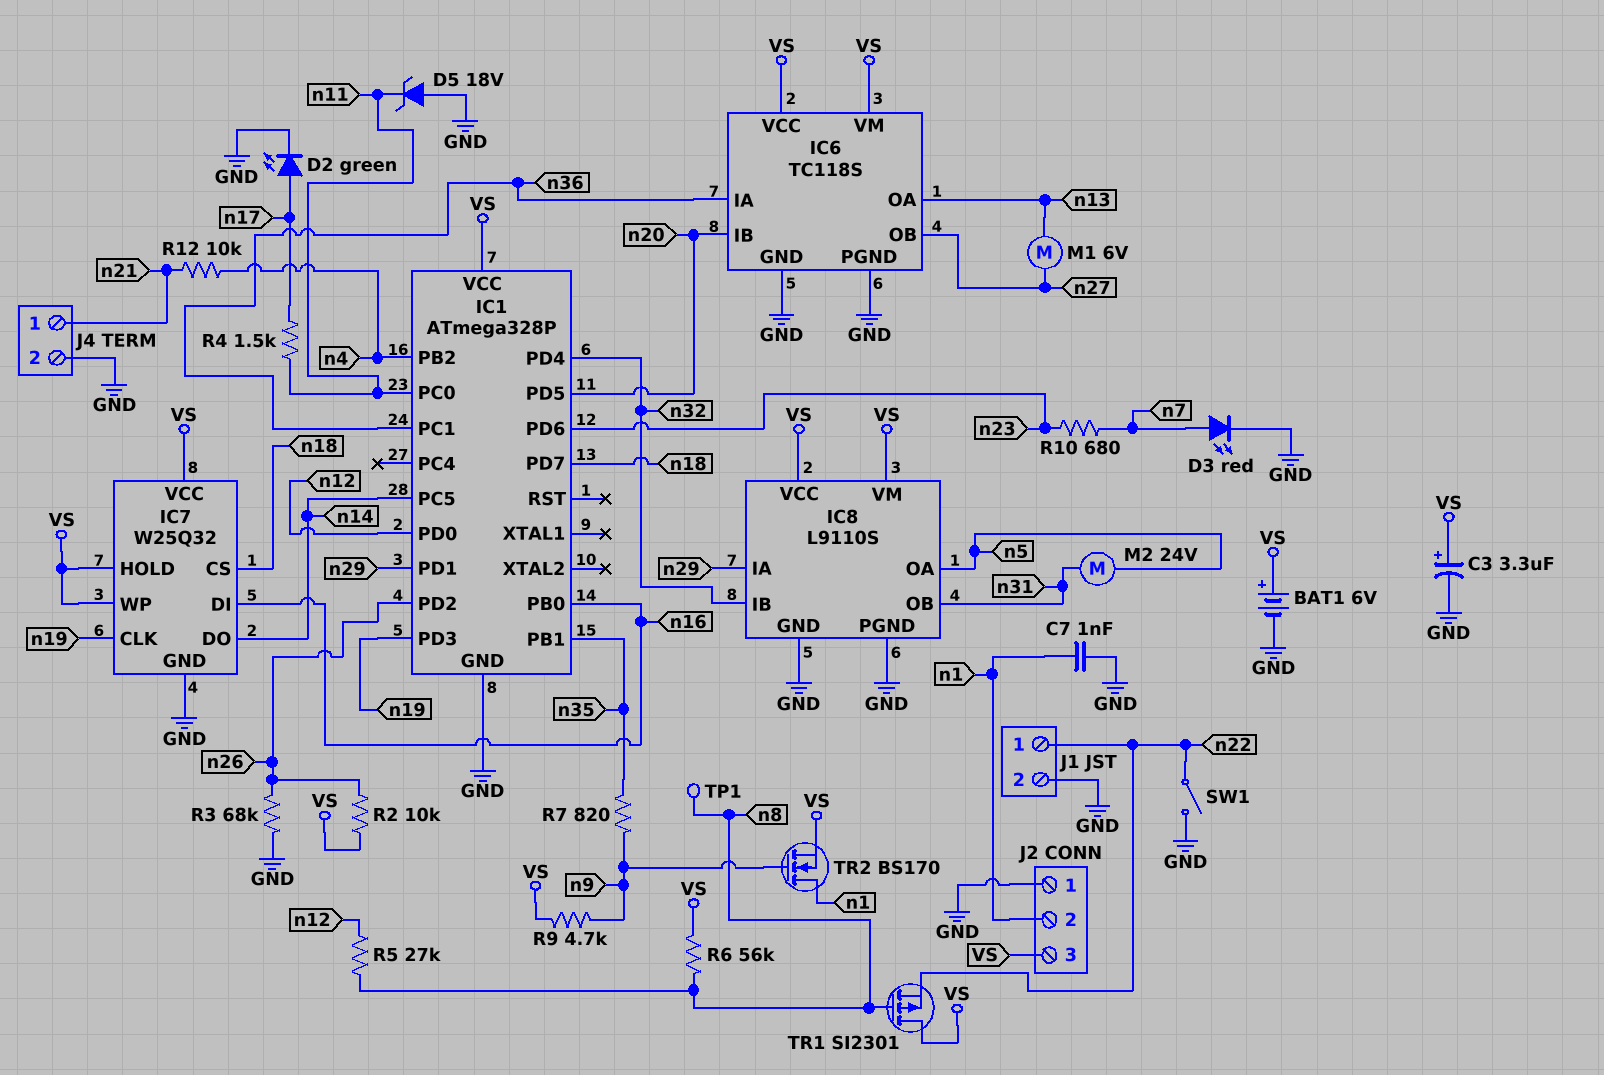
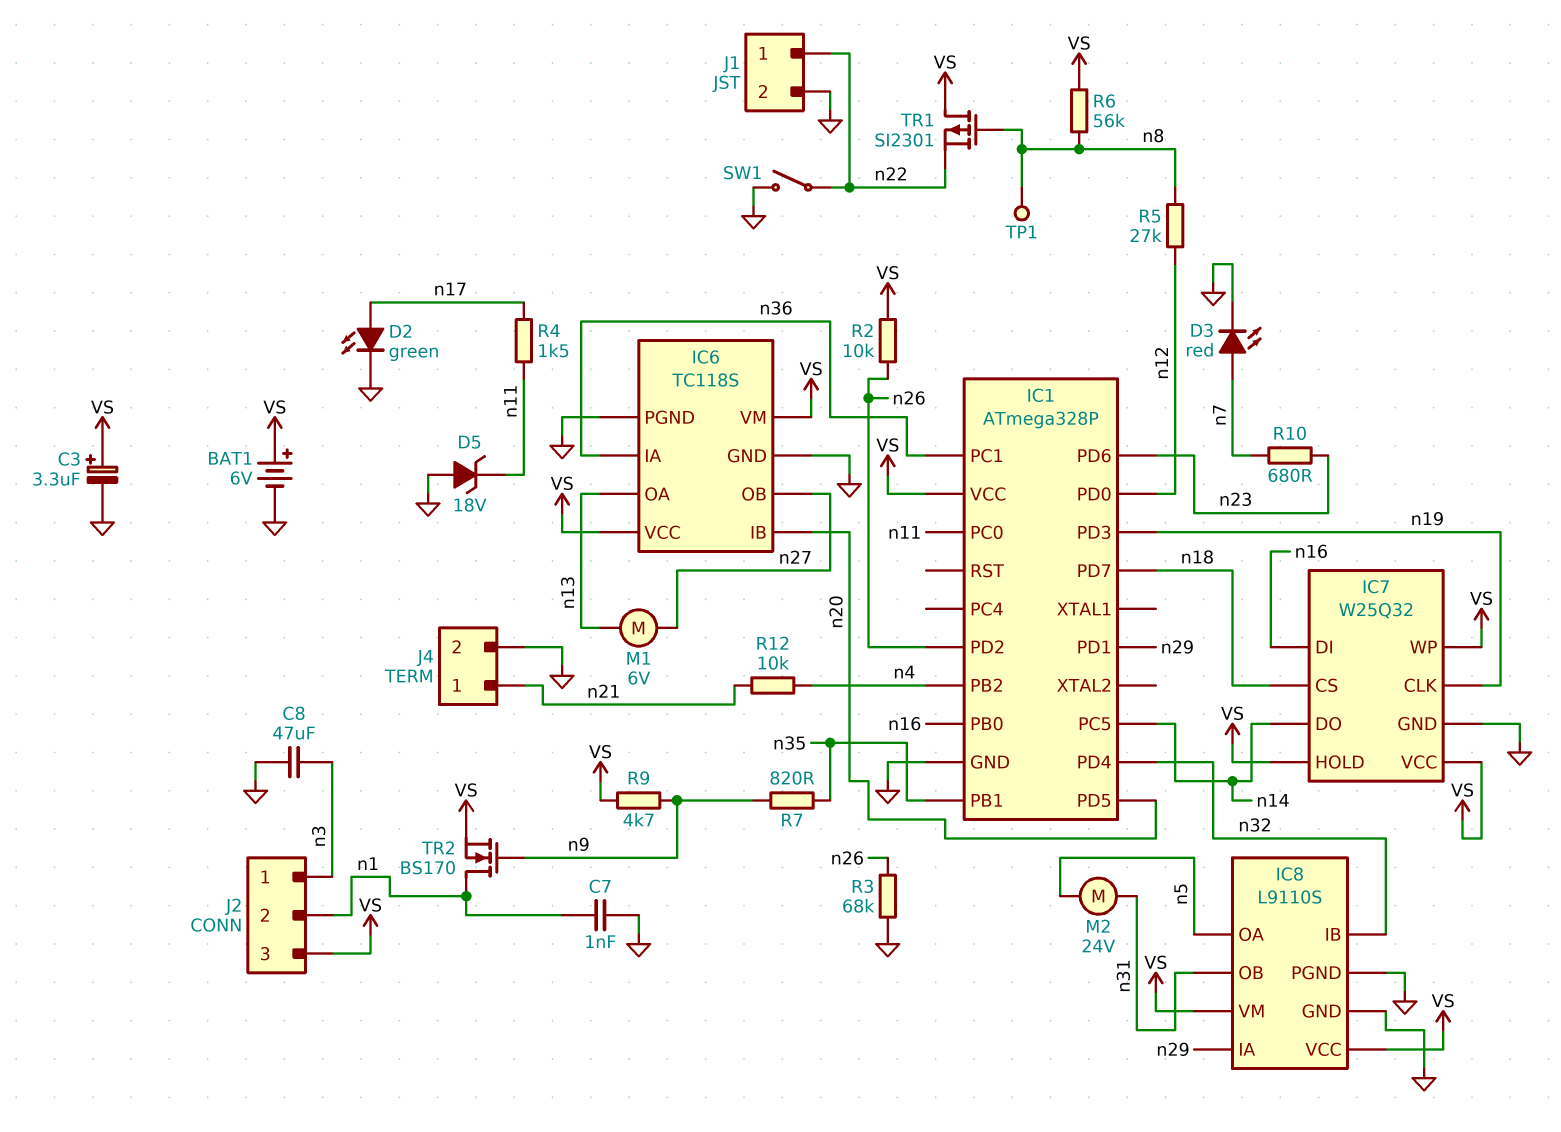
C8: none -> 47uF (GND, n3)
J2 pin 1: GND -> n3

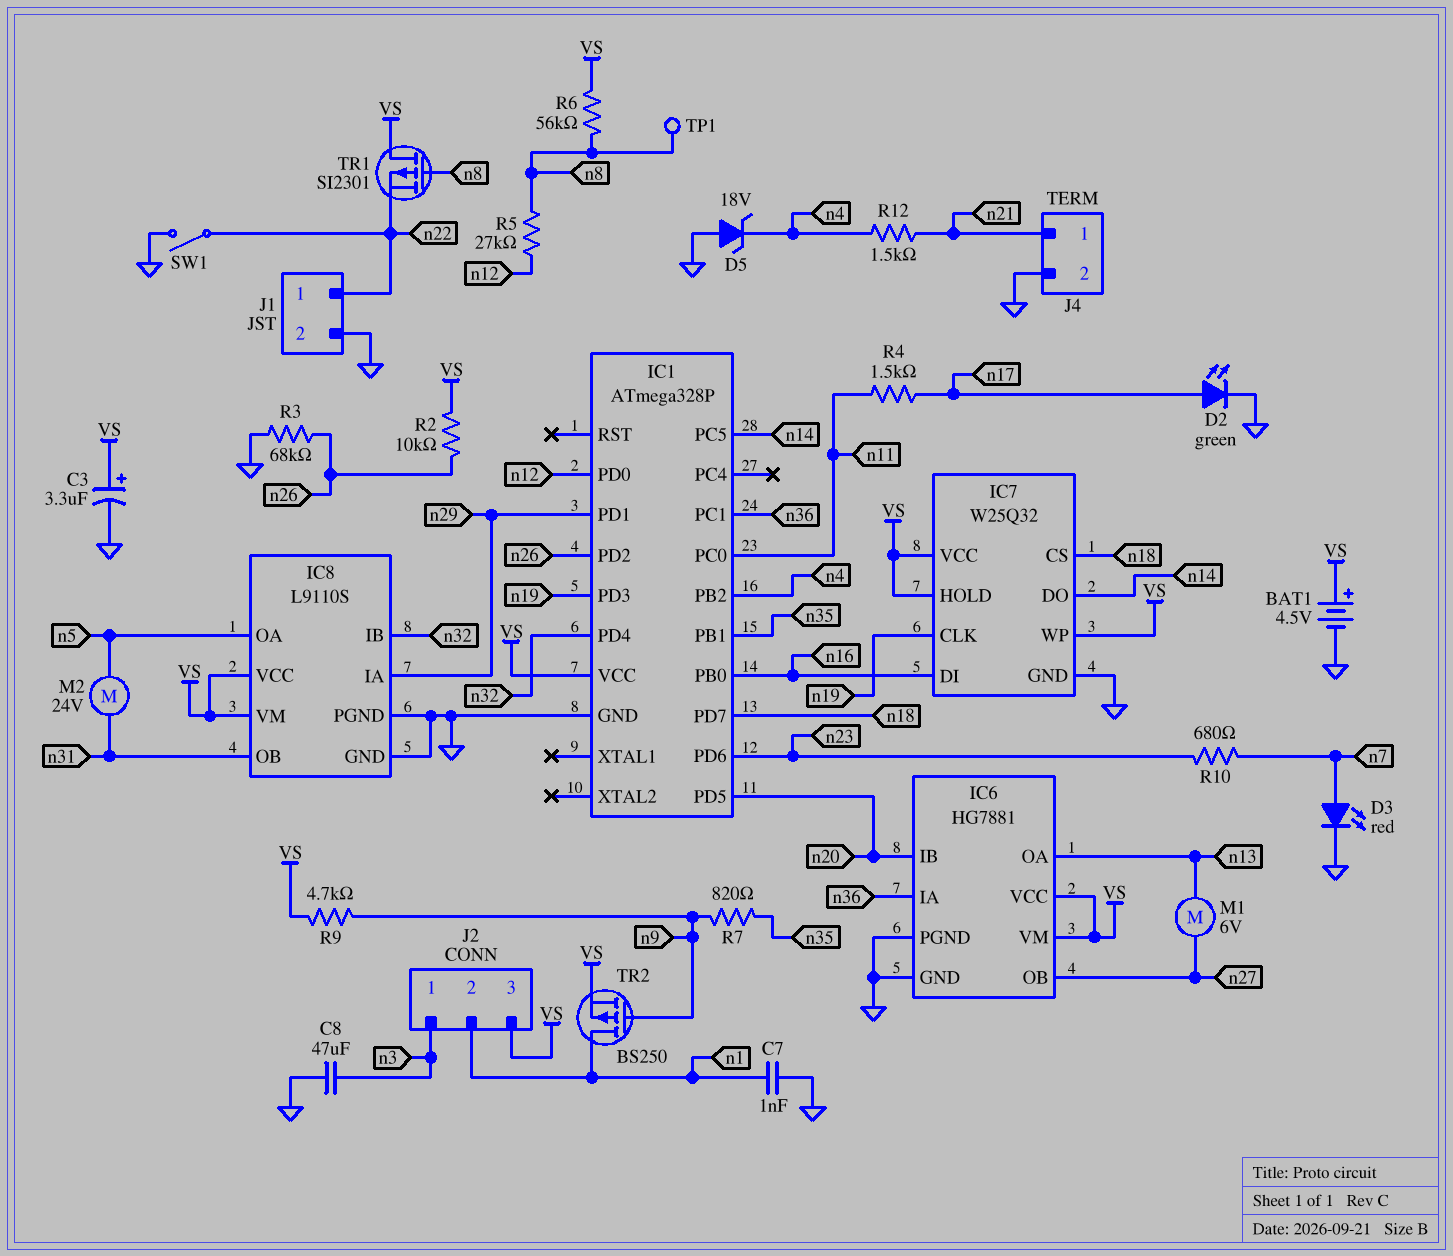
BAT1: 6V (plus VS, minus GND) -> 4.5V (plus VS, minus GND)
D5: zener 18V (A GND, K n11) -> zener 18V (A GND, K n4)
IC6: TC118S -> HG7881
R12: 10k (n4, n21) -> 1.5k (n4, n21)
TR2: NMOS BS170 (G n9, D n1, S VS) -> PMOS BS250 (G n9, D n1, S VS)

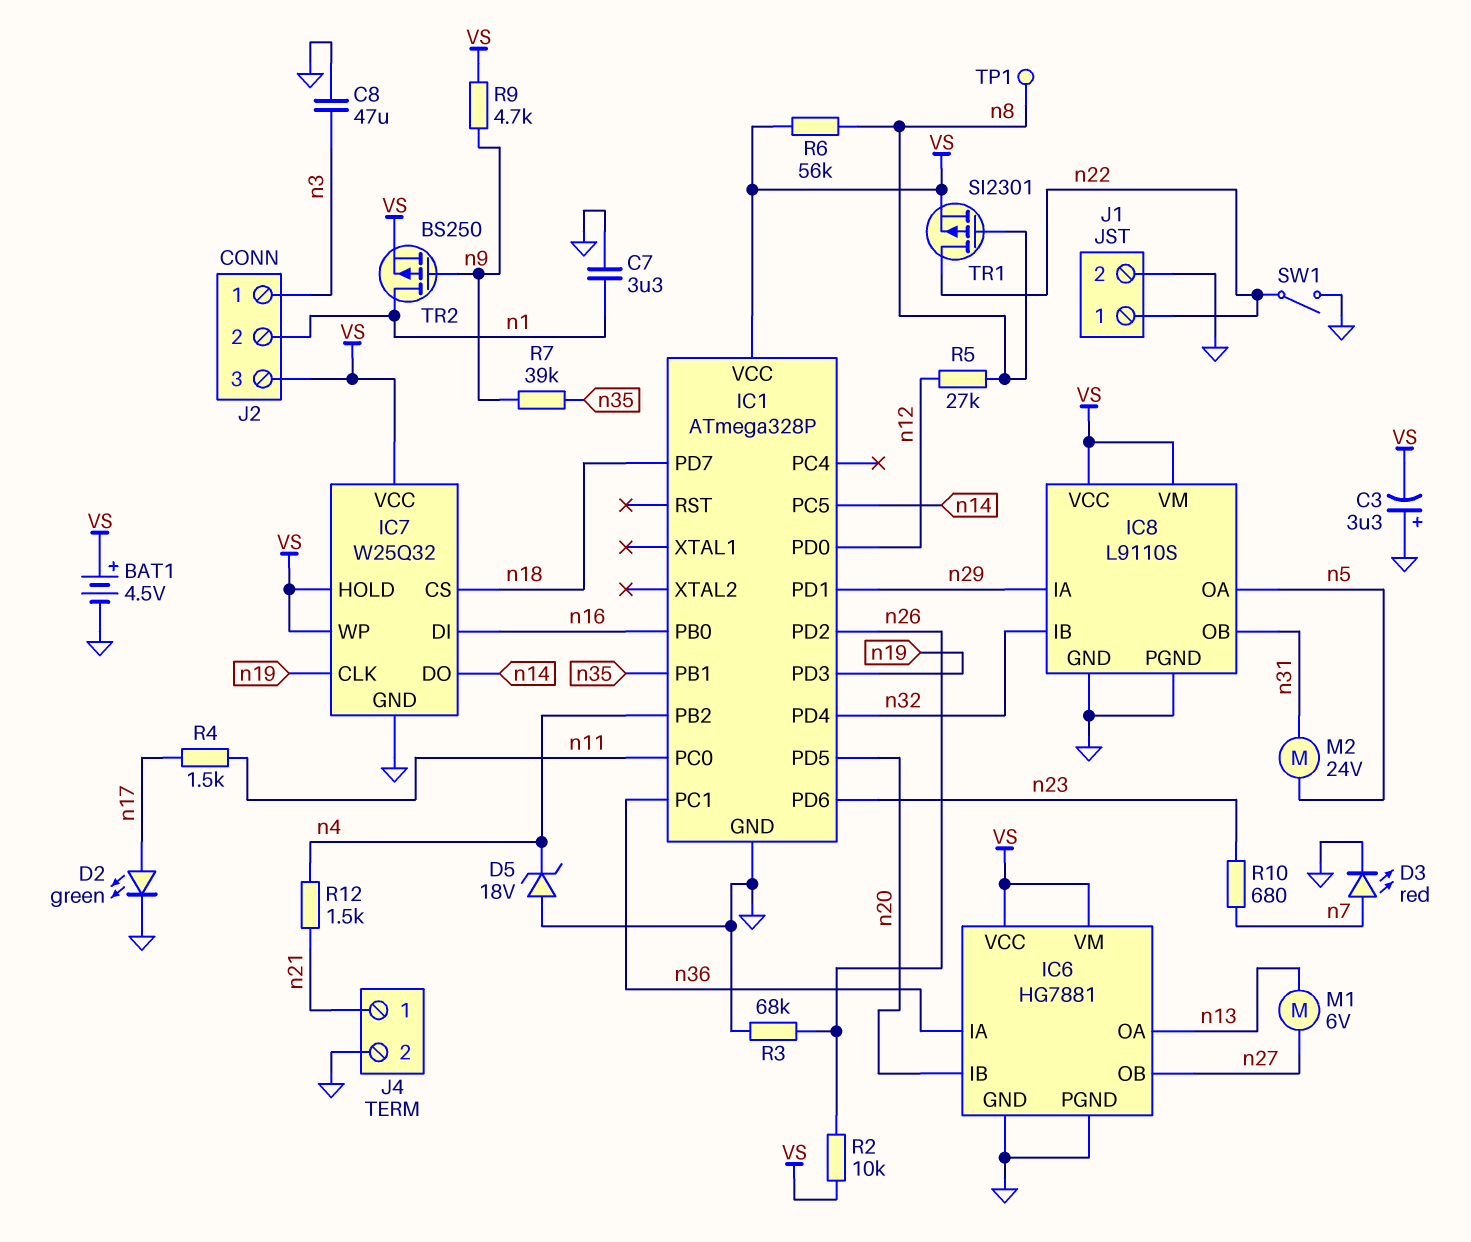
C3: 3.3uF (plus VS, minus GND) -> 3.3uF (plus GND, minus VS)
C7: 1nF (GND, n1) -> 3.3uF (GND, n1)
R7: 820 (n9, n35) -> 39k (n9, n35)
TR1: PMOS SI2301 (G n8, D VS, S n22) -> PMOS SI2301 (G n8, D n22, S VS)

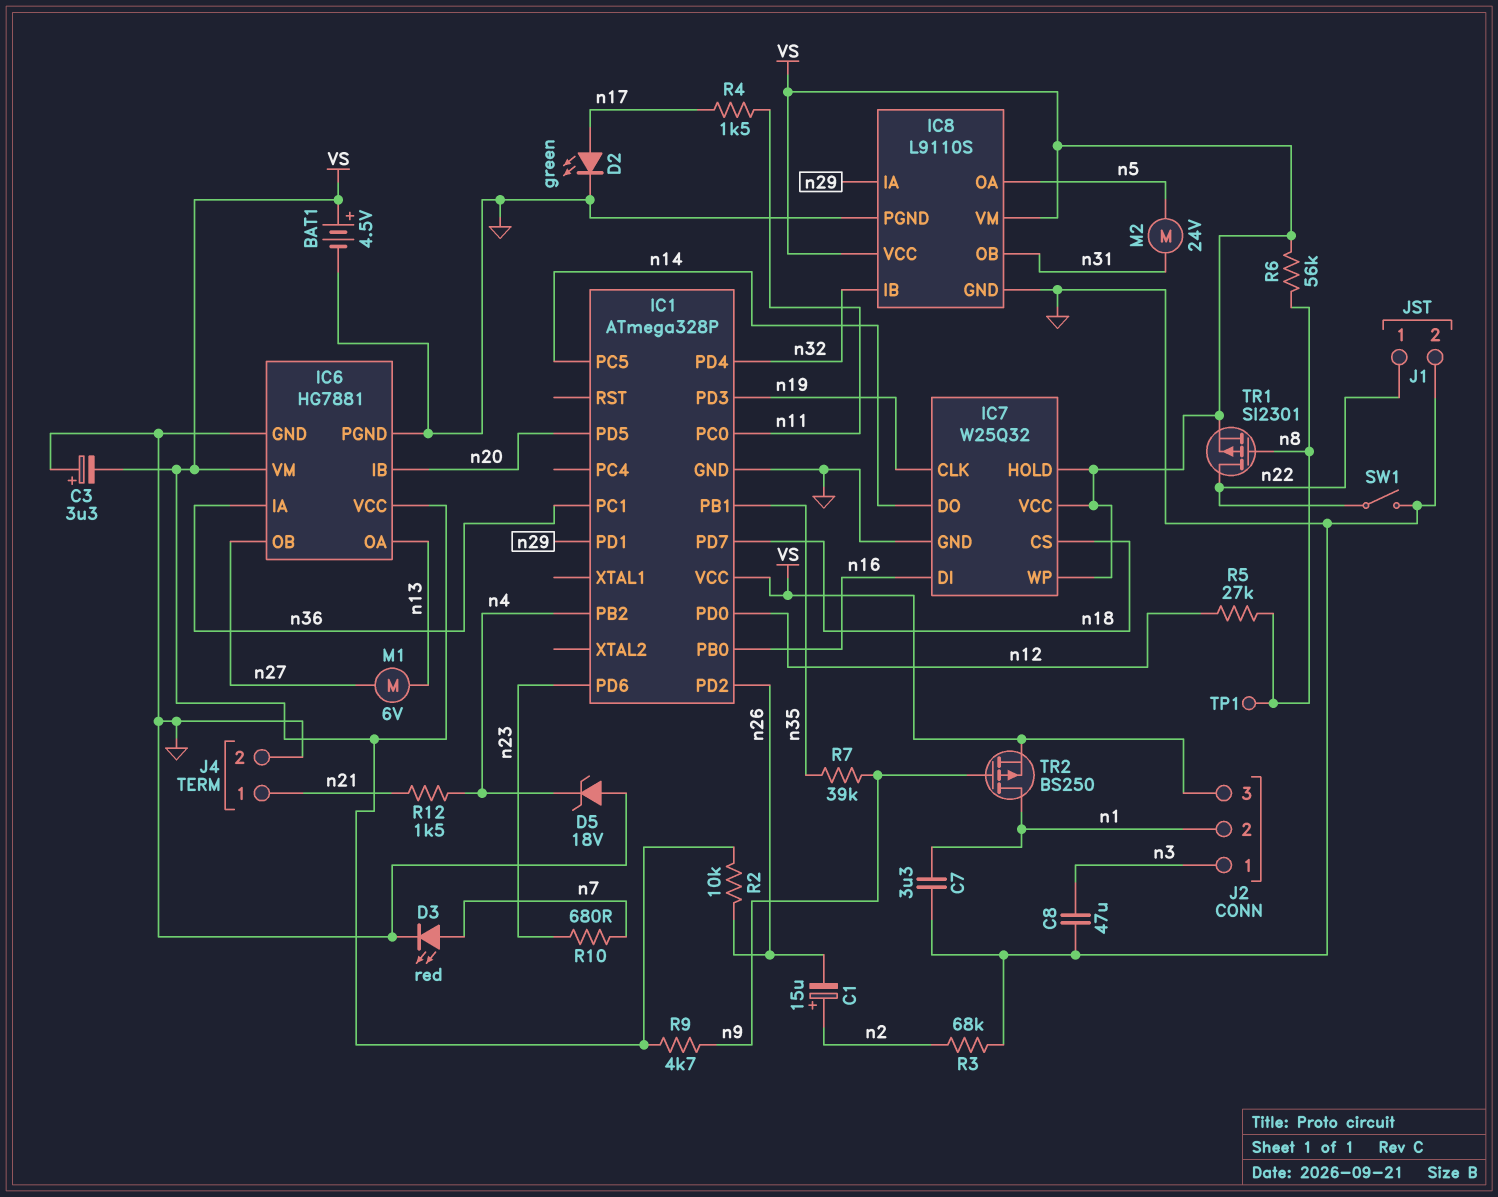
C1: none -> 15uF (plus n2, minus n26)
R3: 68k (GND, n26) -> 68k (GND, n2)

